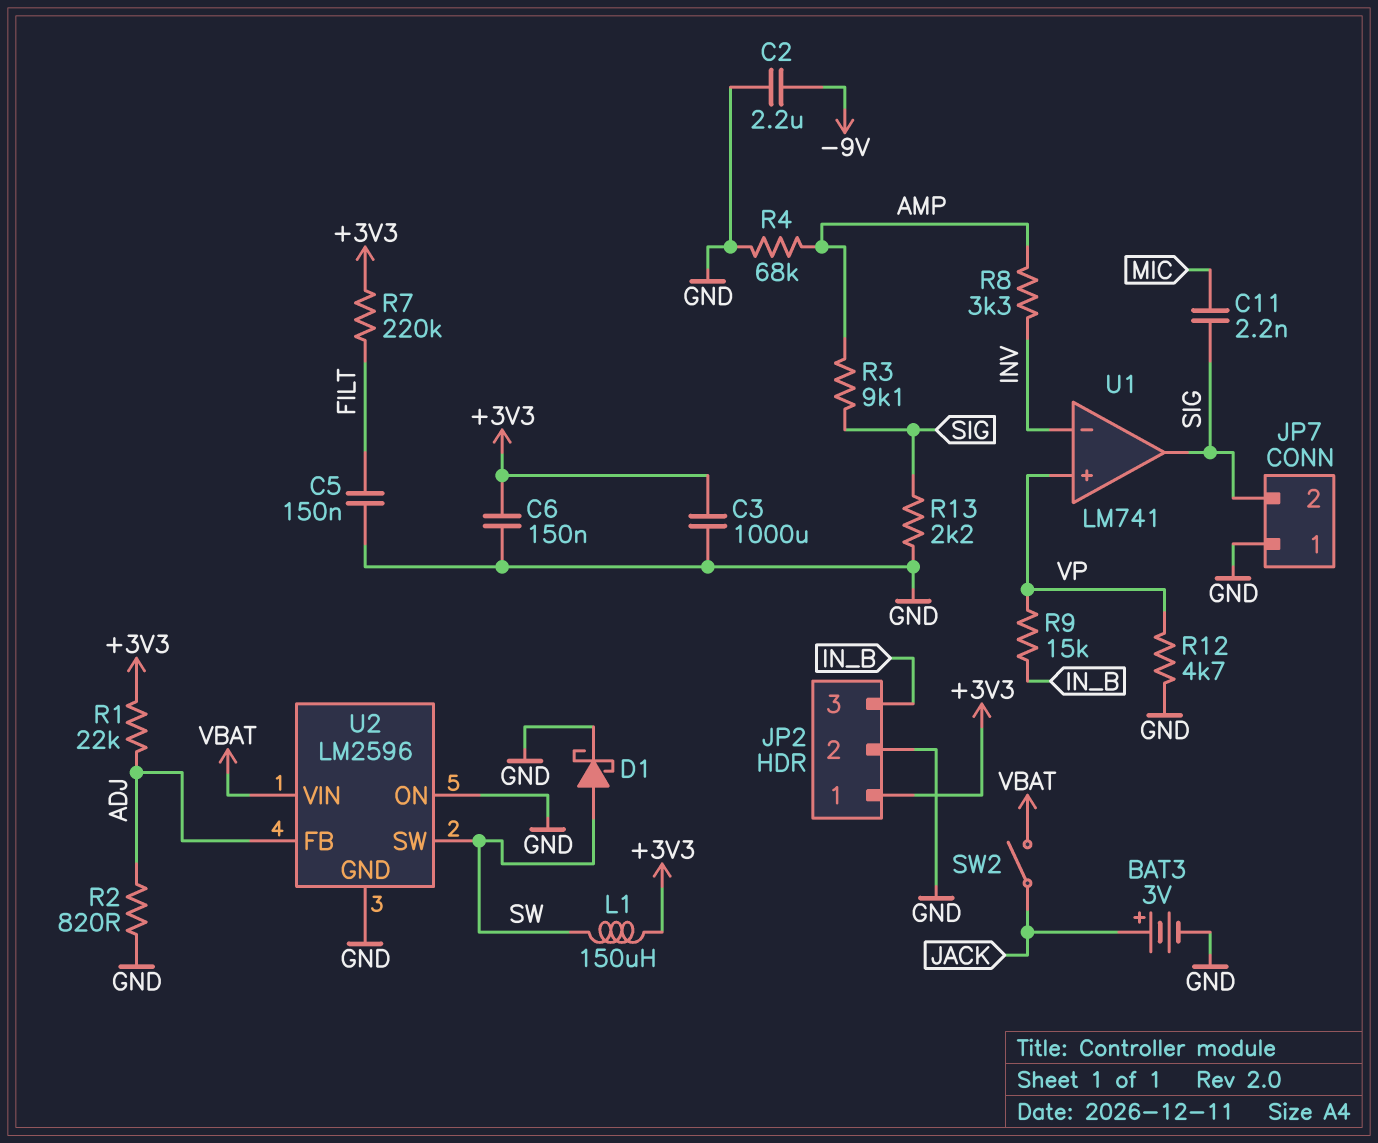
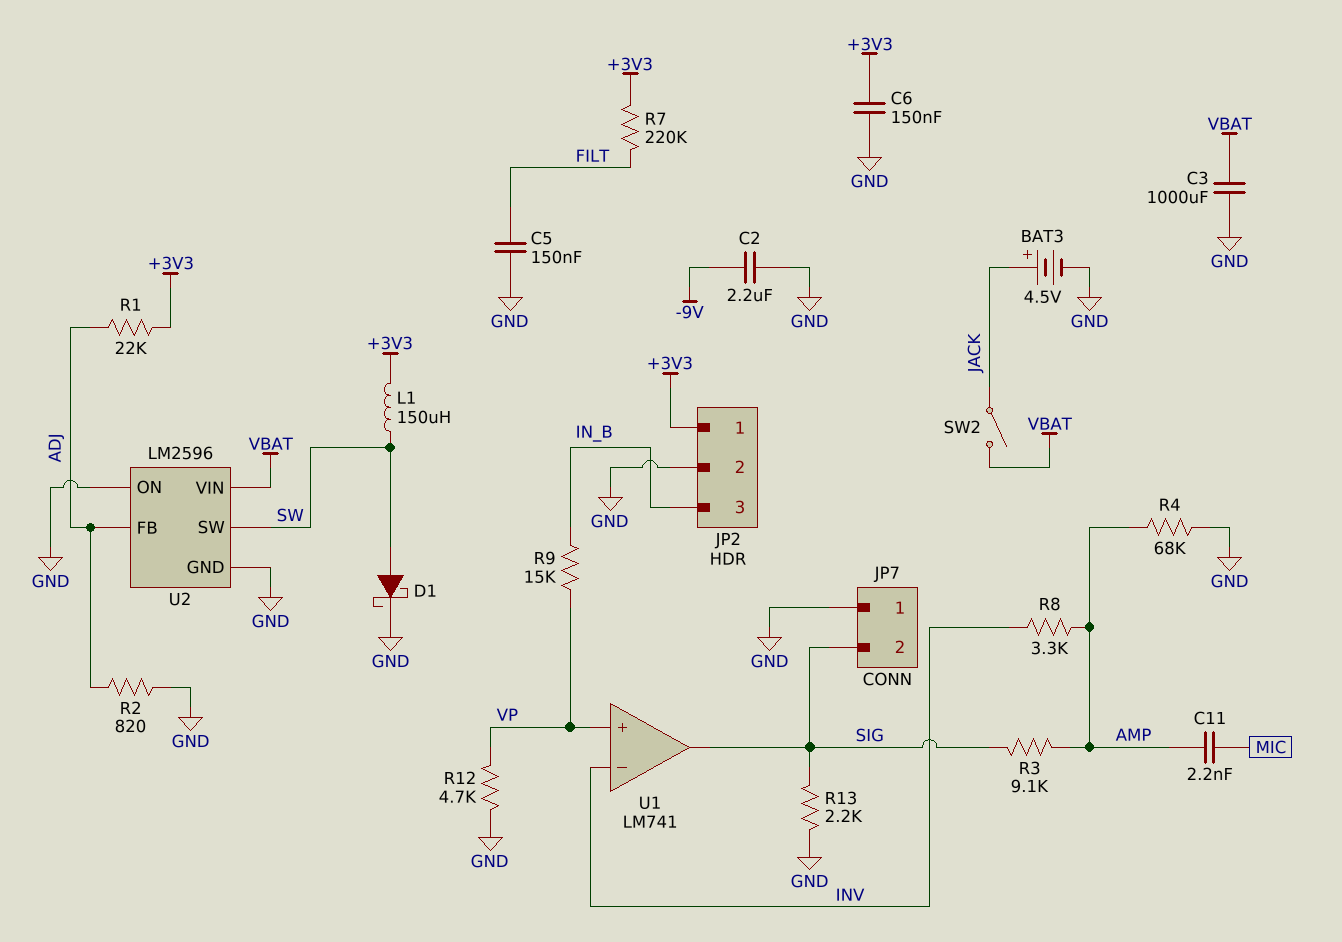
BAT3: 3V (plus JACK, minus GND) -> 4.5V (plus JACK, minus GND)
C3: 1000uF (+3V3, GND) -> 1000uF (GND, VBAT)
C11: 2.2nF (MIC, SIG) -> 2.2nF (AMP, MIC)

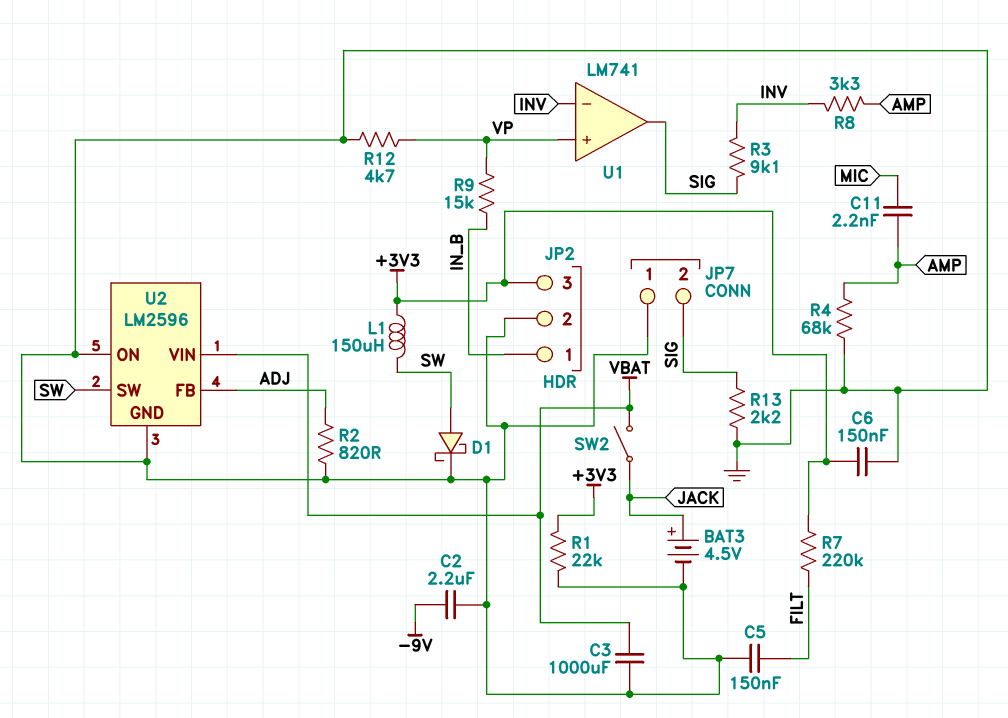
JP2 pin 1: +3V3 -> IN_B
JP2 pin 3: IN_B -> +3V3
R1: 22k (+3V3, ADJ) -> 22k (+3V3, GND)
R3: 9.1k (AMP, SIG) -> 9.1k (INV, SIG)

